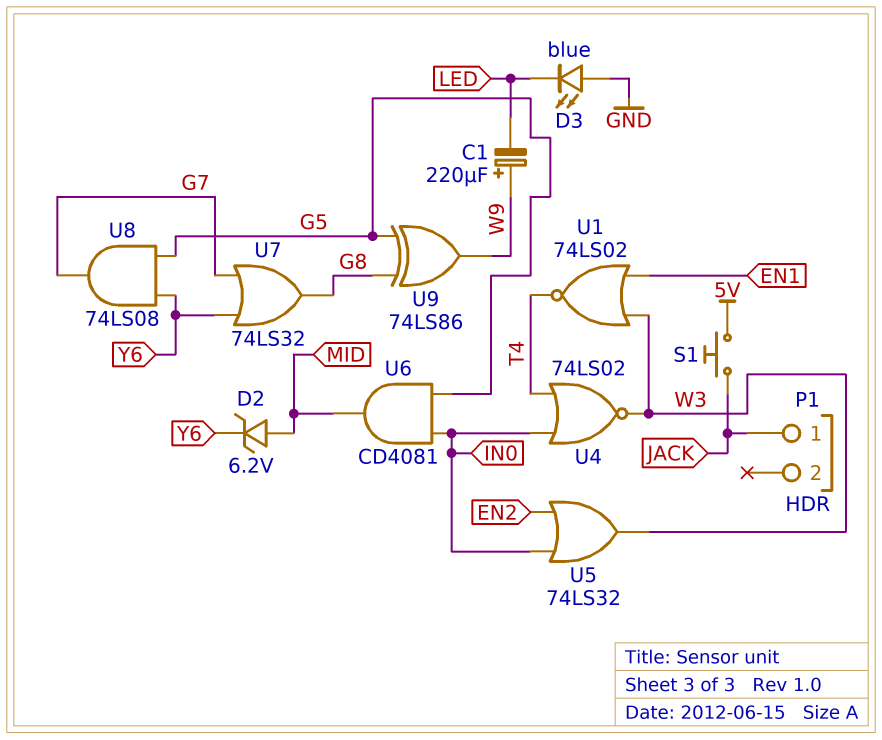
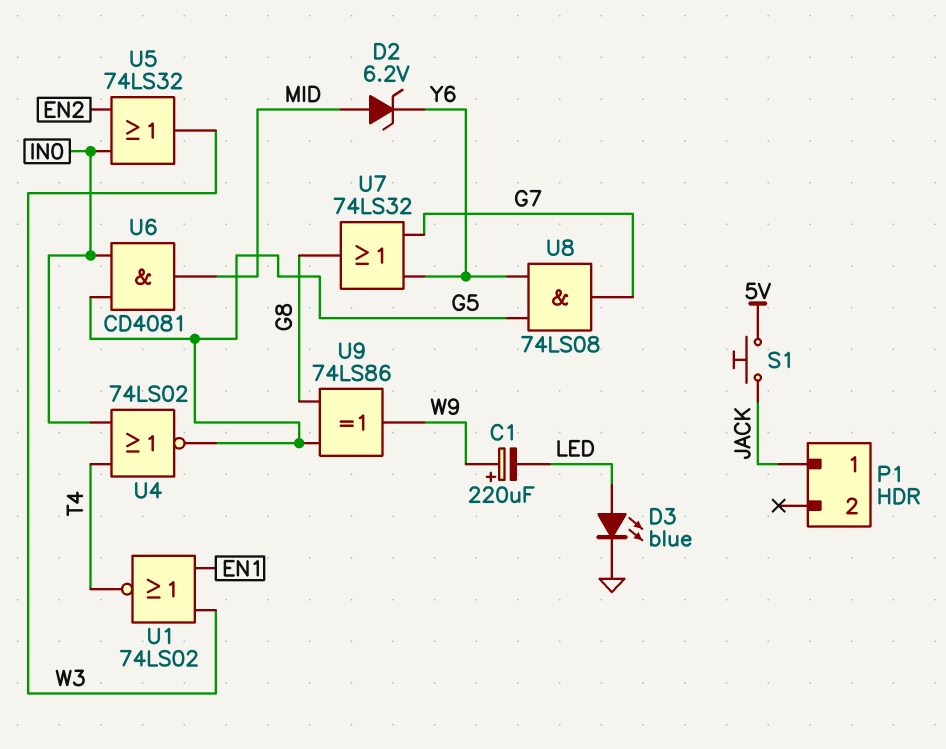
D3: LED blue (A GND, K LED) -> LED blue (A LED, K GND)
U4: NOR 74LS02 (in IN0, in T4, out W3) -> NOR 74LS02 (in IN0, in T4, out G5)

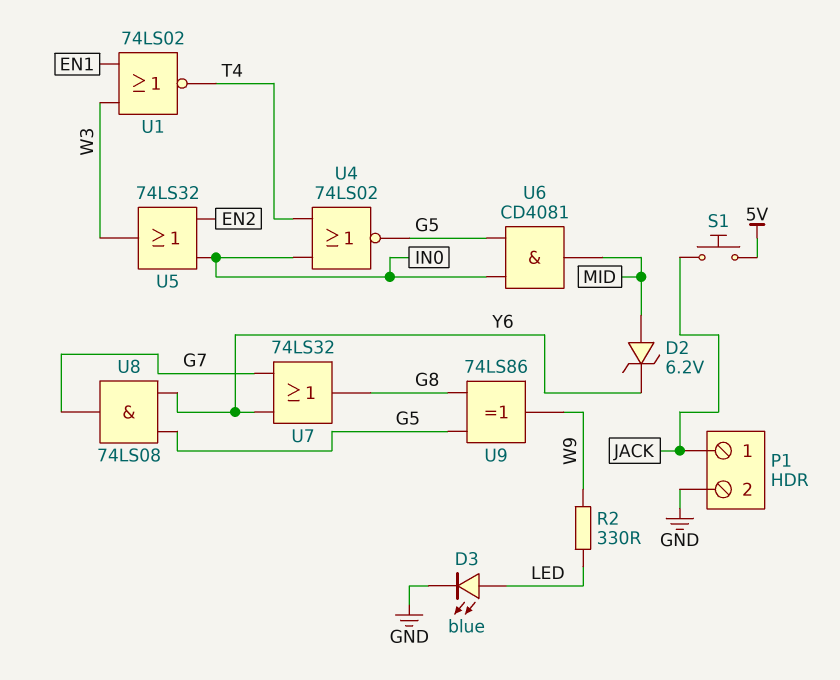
C1: 220uF (plus W9, minus LED) -> none
P1 pin 2: none -> GND
R2: none -> 330 (LED, W9)

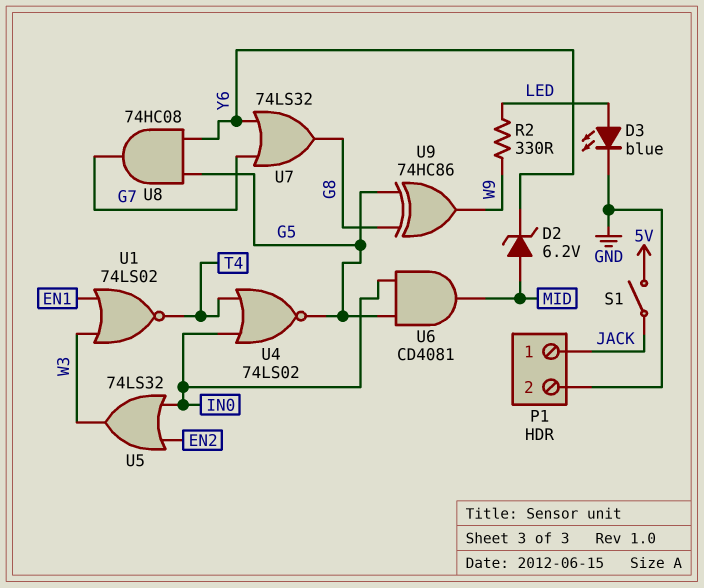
S1: button (5V, JACK) -> switch (5V, JACK)
U8: AND 74LS08 (in G5, in Y6, out G7) -> AND 74HC08 (in G5, in Y6, out G7)
U9: XOR 74LS86 (in G5, in G8, out W9) -> XOR 74HC86 (in G5, in G8, out W9)

